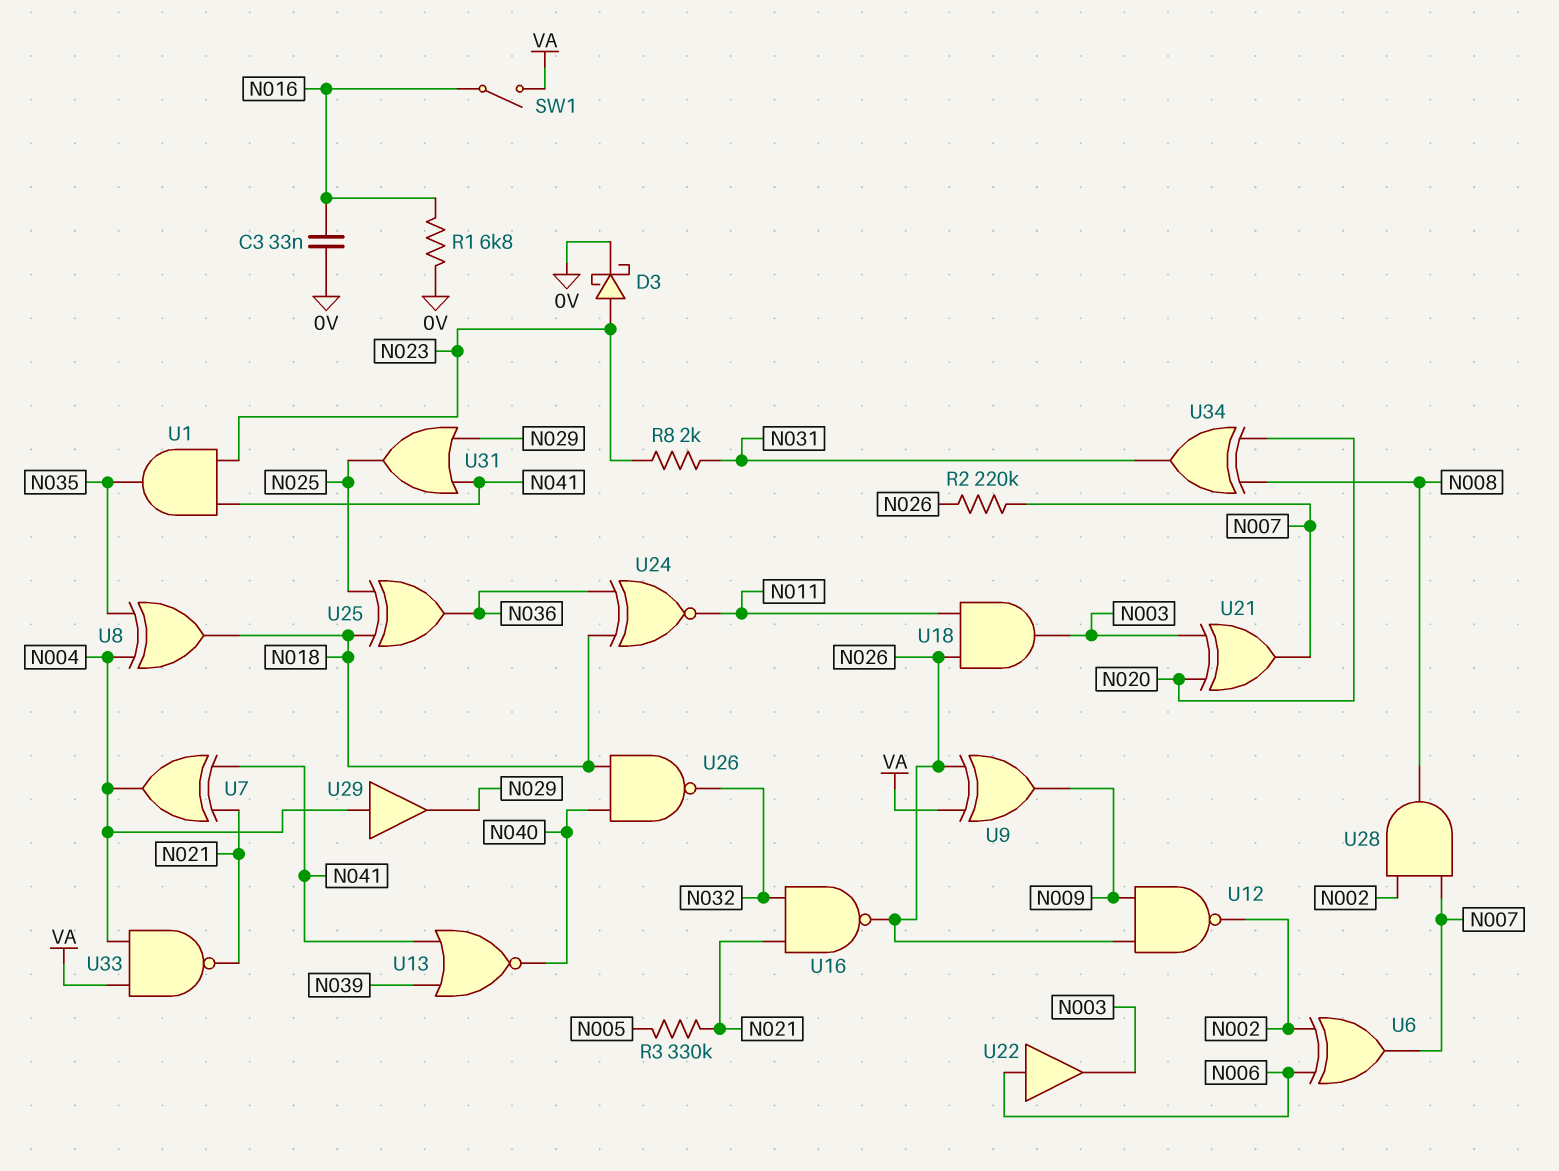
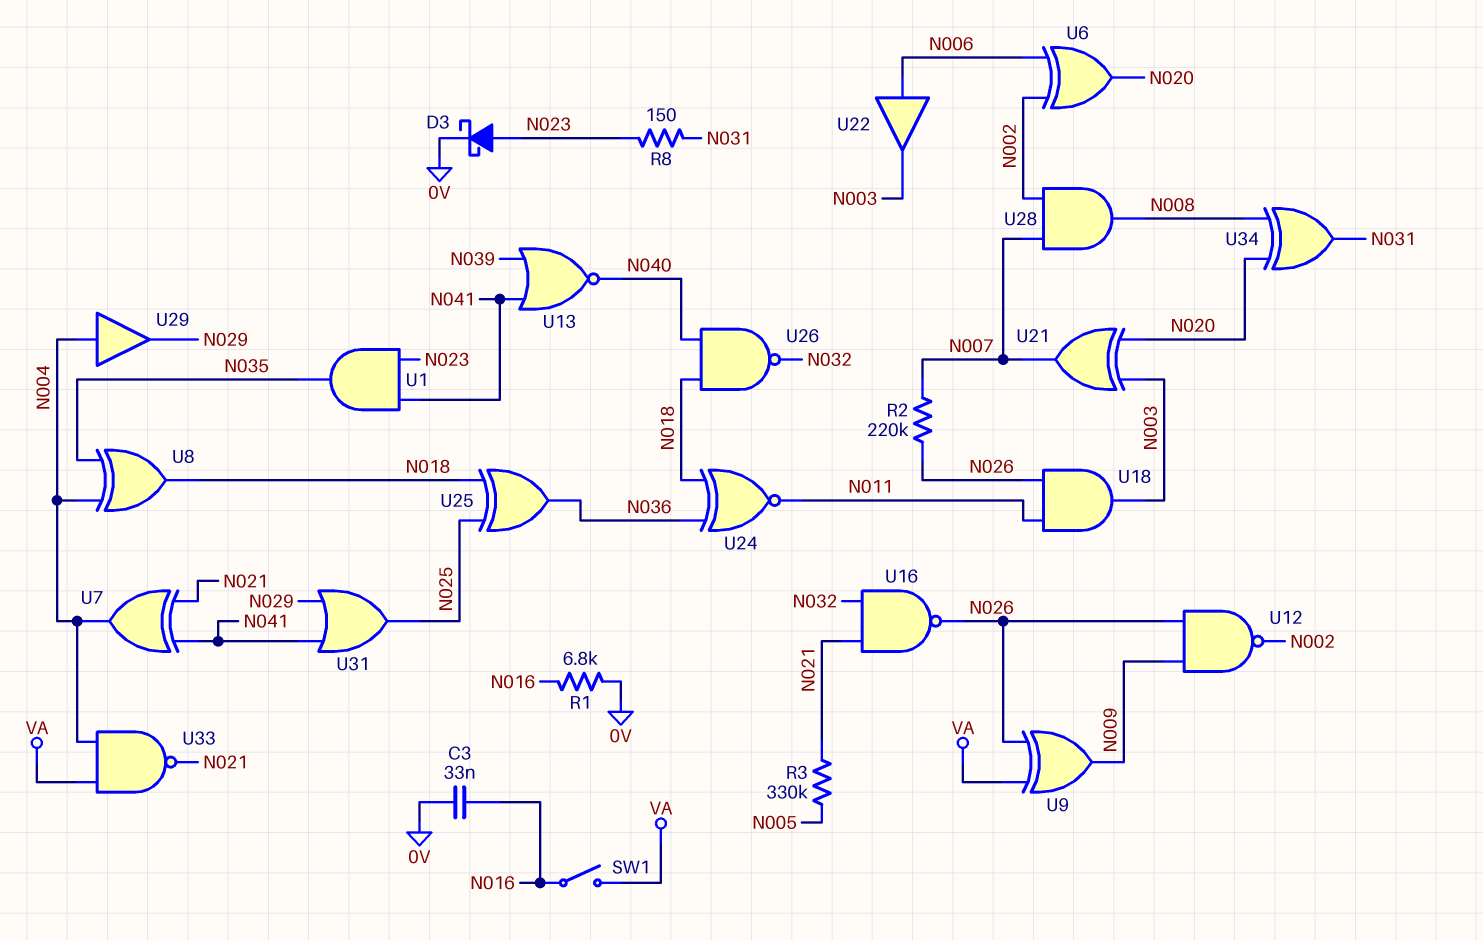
R8: 2k (N023, N031) -> 150 (N023, N031)
U6: XOR (in N002, in N006, out N007) -> XOR (in N002, in N006, out N020)

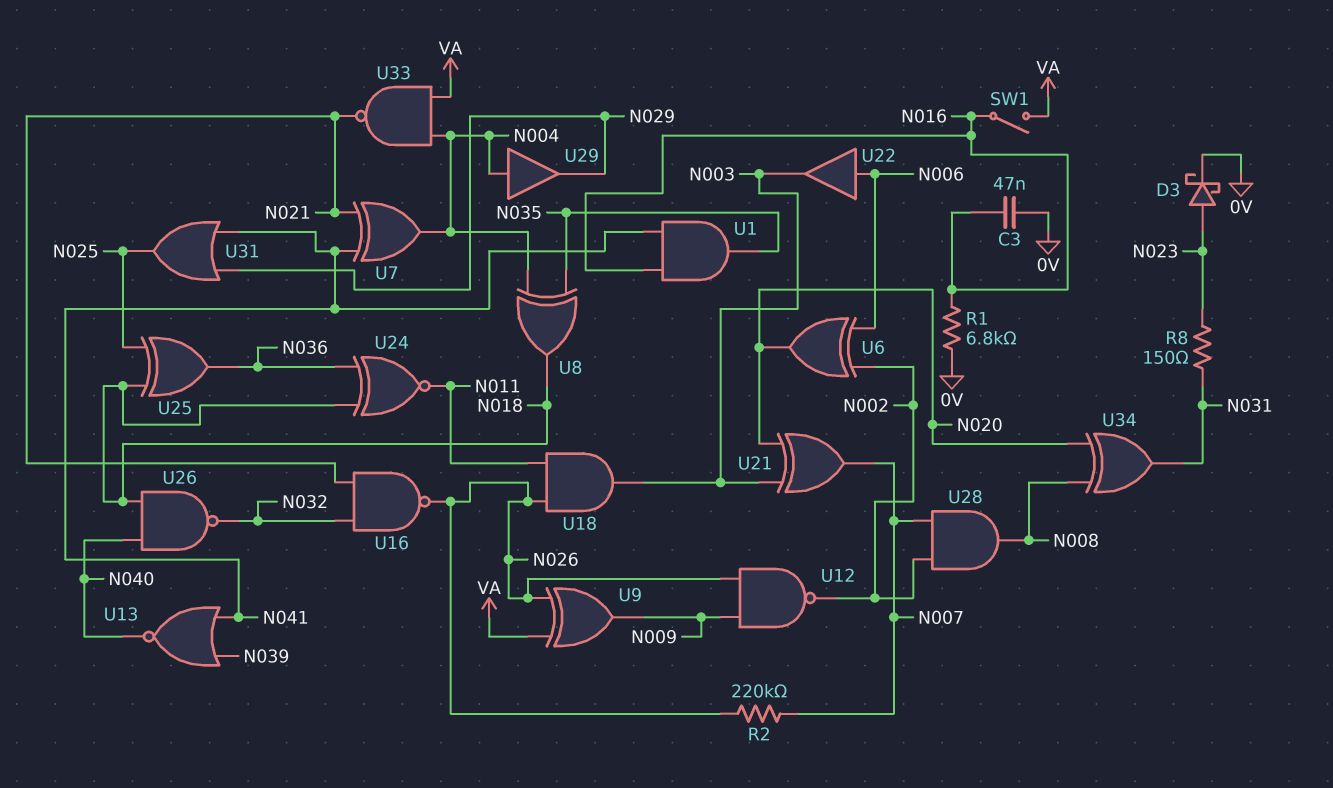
C3: 33nF (0V, N016) -> 47nF (0V, N016)
R3: 330k (N005, N021) -> none
U1: AND (in N023, in N041, out N035) -> AND (in N016, in N041, out N035)

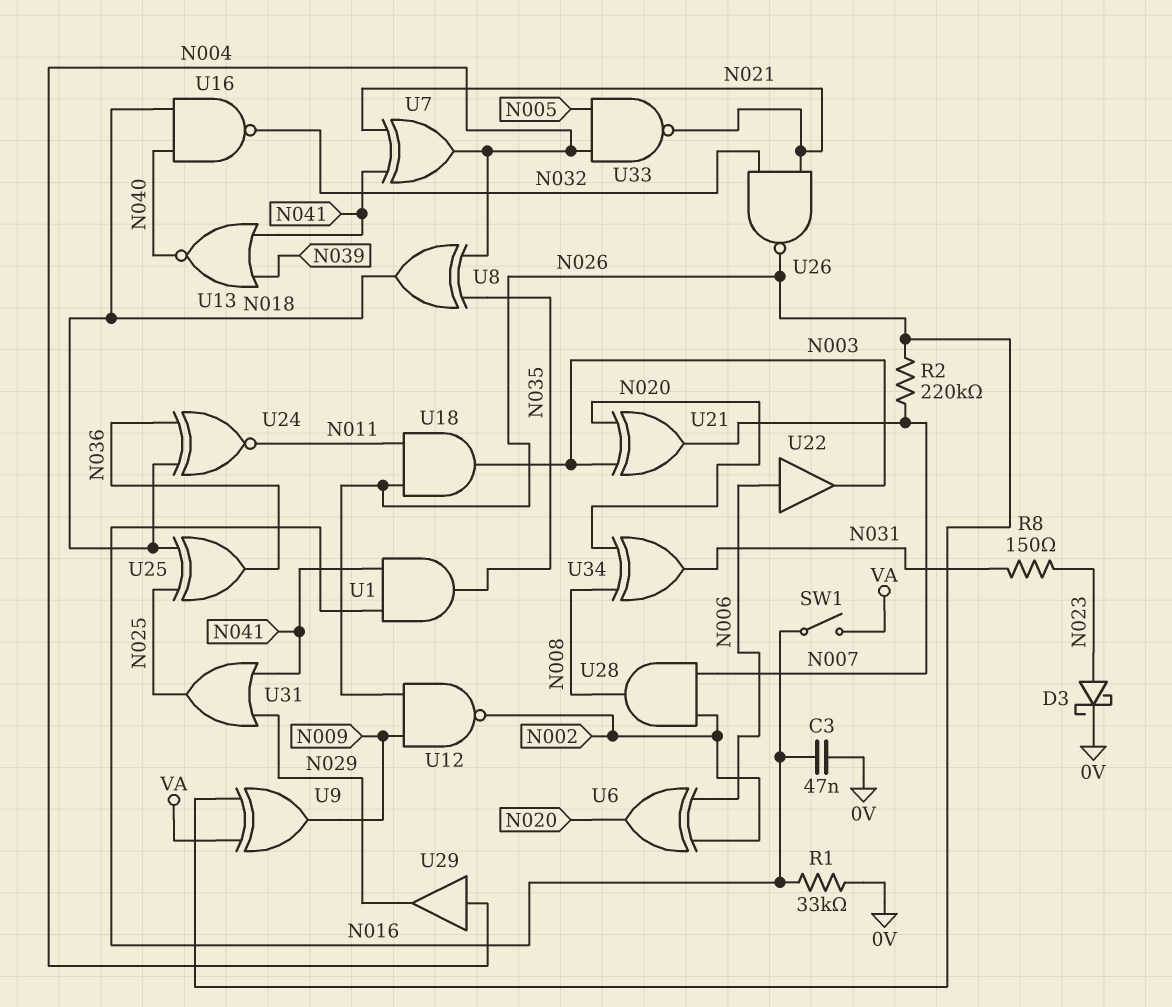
R1: 6.8k (0V, N016) -> 33k (0V, N016)
U16: NAND (in N021, in N032, out N026) -> NAND (in N018, in N040, out N032)
U26: NAND (in N018, in N040, out N032) -> NAND (in N021, in N032, out N026)
U33: NAND (in N004, in VA, out N021) -> NAND (in N004, in N005, out N021)

